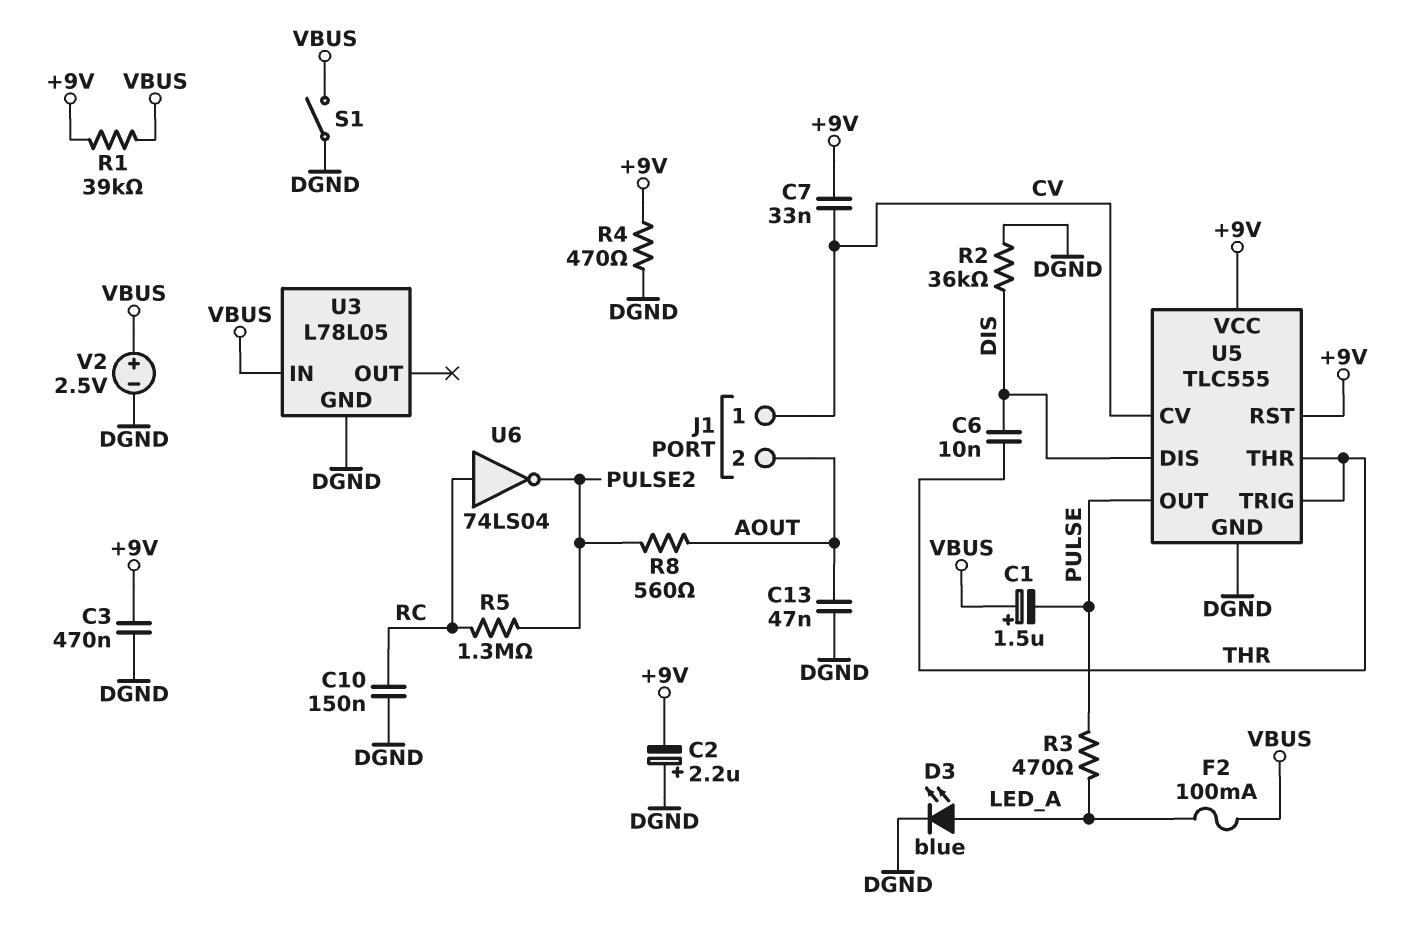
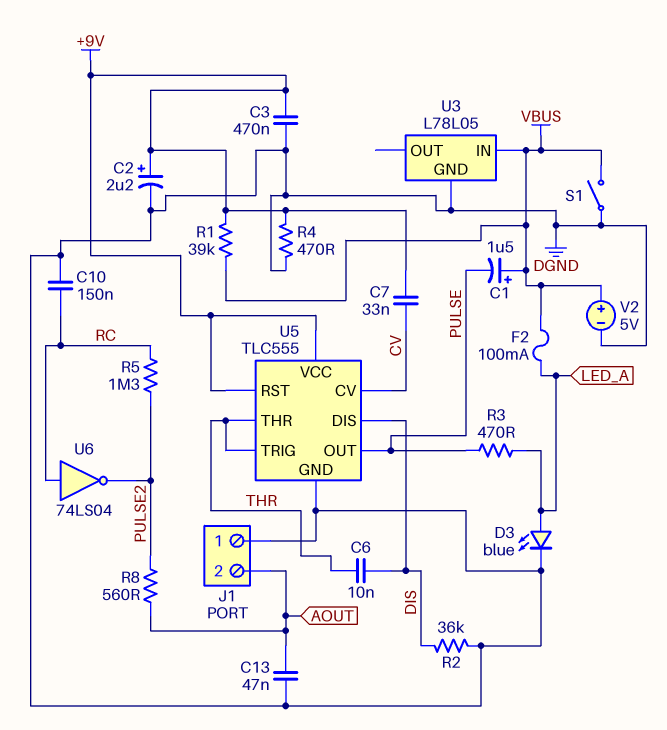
C2: 2.2uF (plus DGND, minus +9V) -> 2.2uF (plus +9V, minus DGND)
J1 pin 1: CV -> DGND
V2: 2.5V (plus VBUS, minus DGND) -> 5V (plus VBUS, minus DGND)

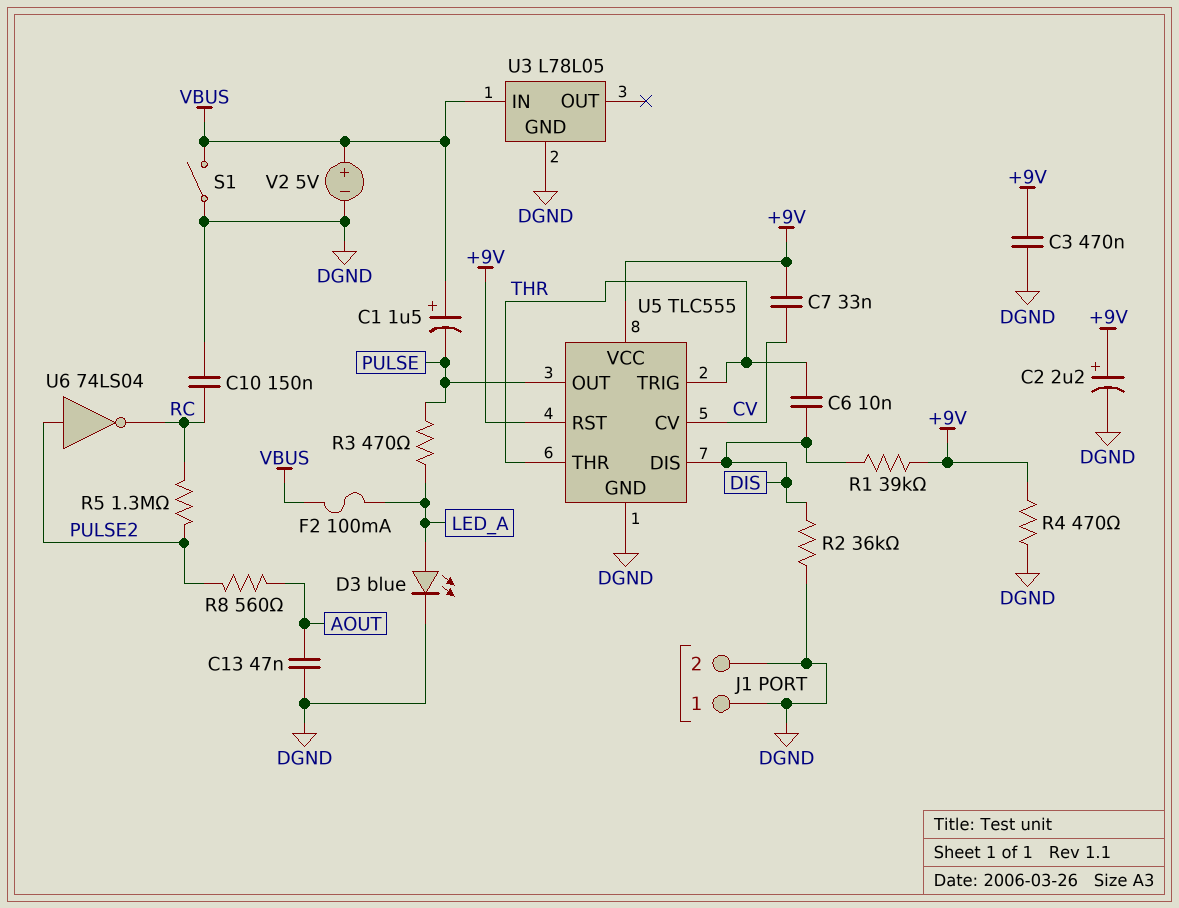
J1 pin 2: AOUT -> DGND
R1: 39k (+9V, VBUS) -> 39k (+9V, DIS)
U6: NOT 74LS04 (in RC, out PULSE2) -> NOT 74LS04 (in PULSE2, out RC)

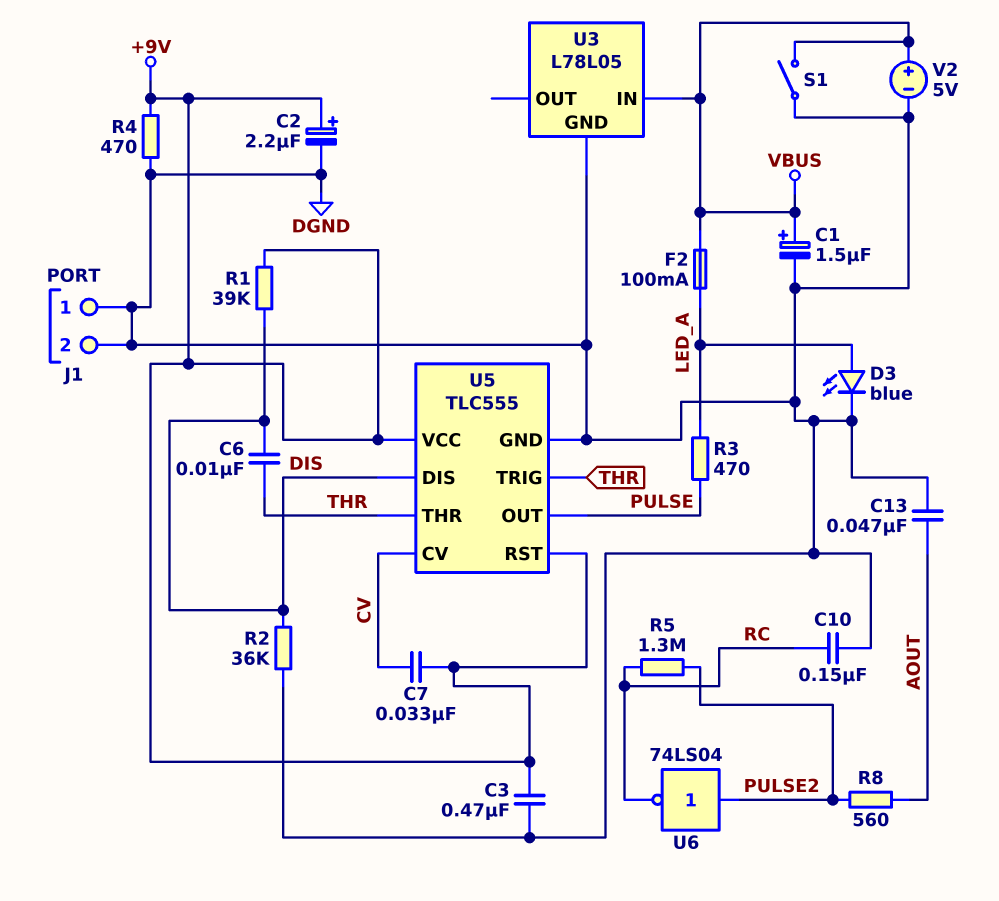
C1: 1.5uF (plus VBUS, minus PULSE) -> 1.5uF (plus VBUS, minus DGND)

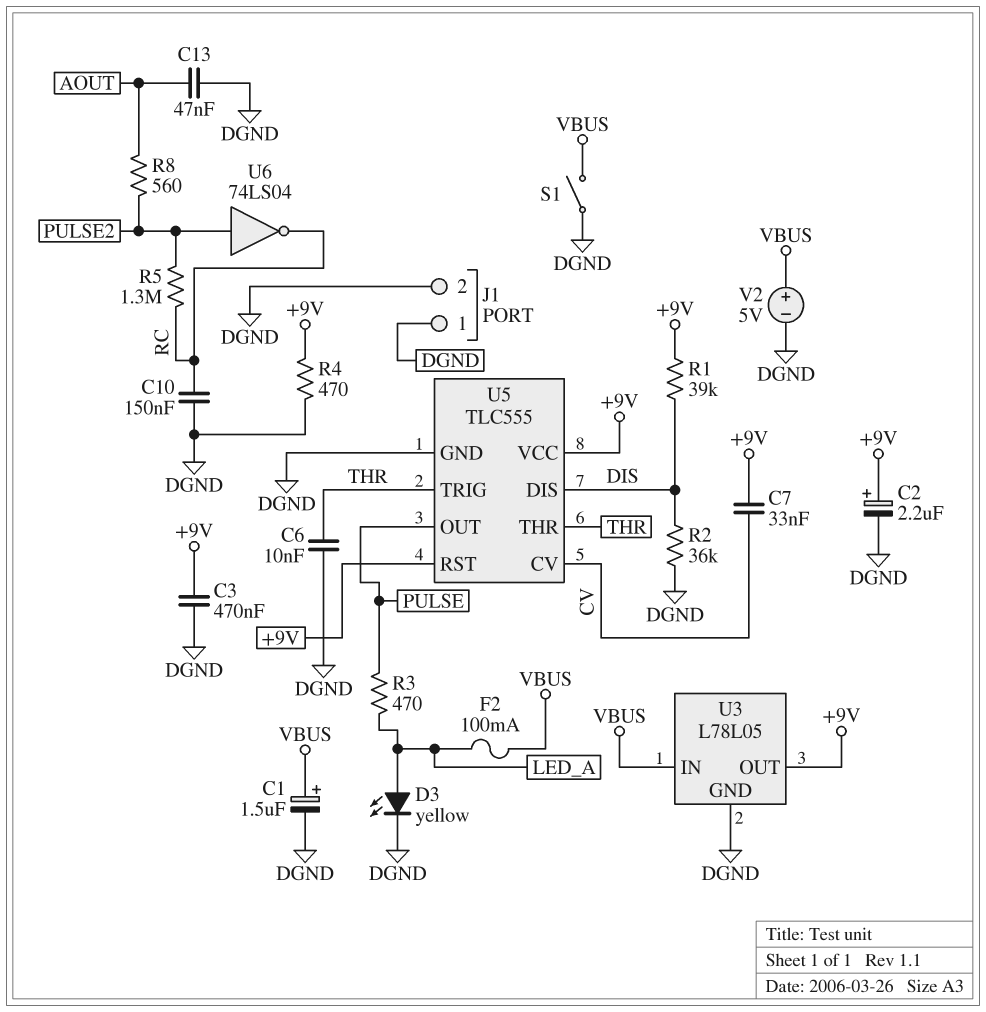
C6: 10nF (DIS, THR) -> 10nF (DGND, THR)
D3: LED blue (A LED_A, K DGND) -> LED yellow (A LED_A, K DGND)
U3 pin OUT: none -> +9V

